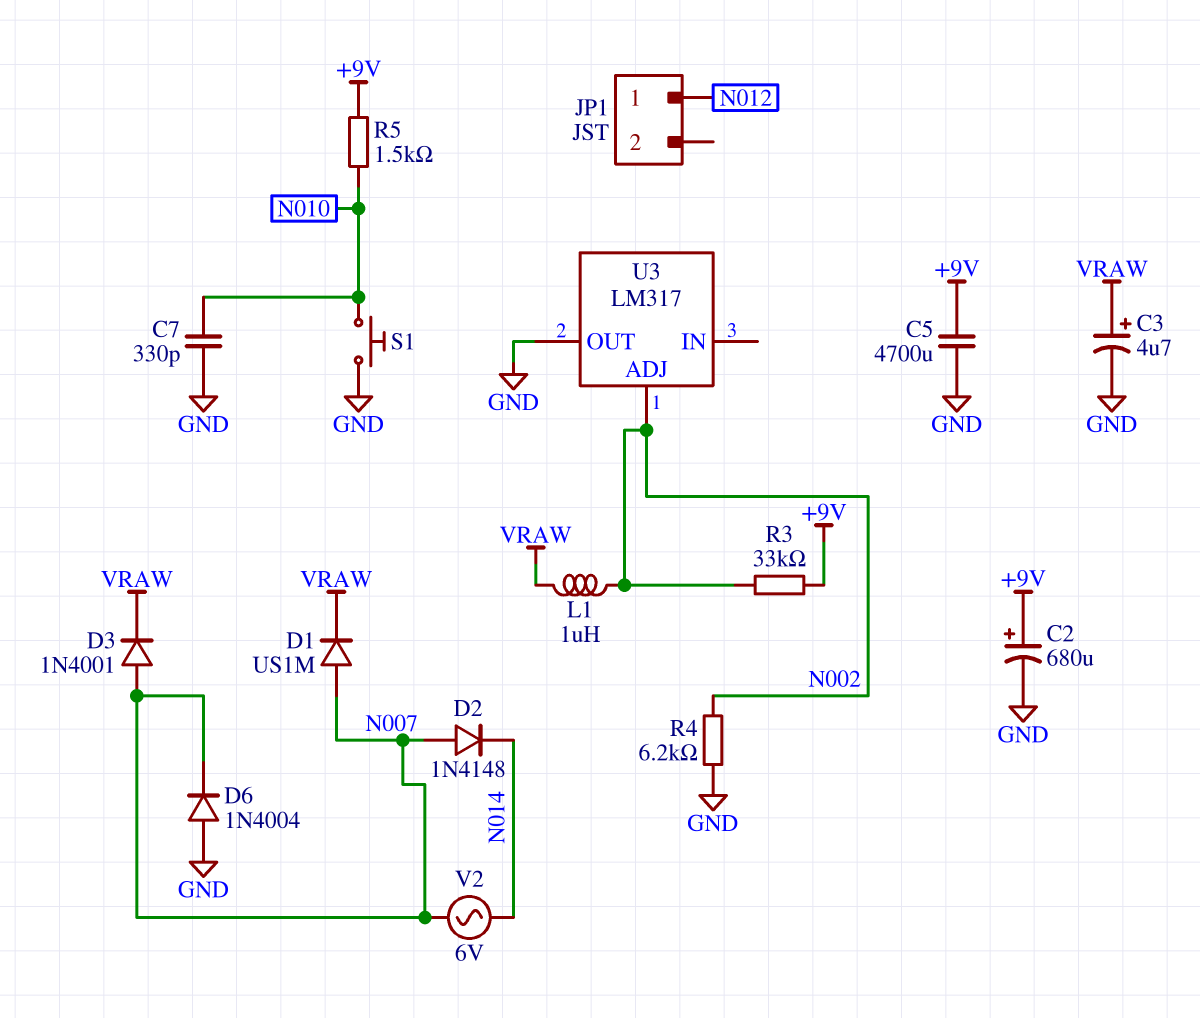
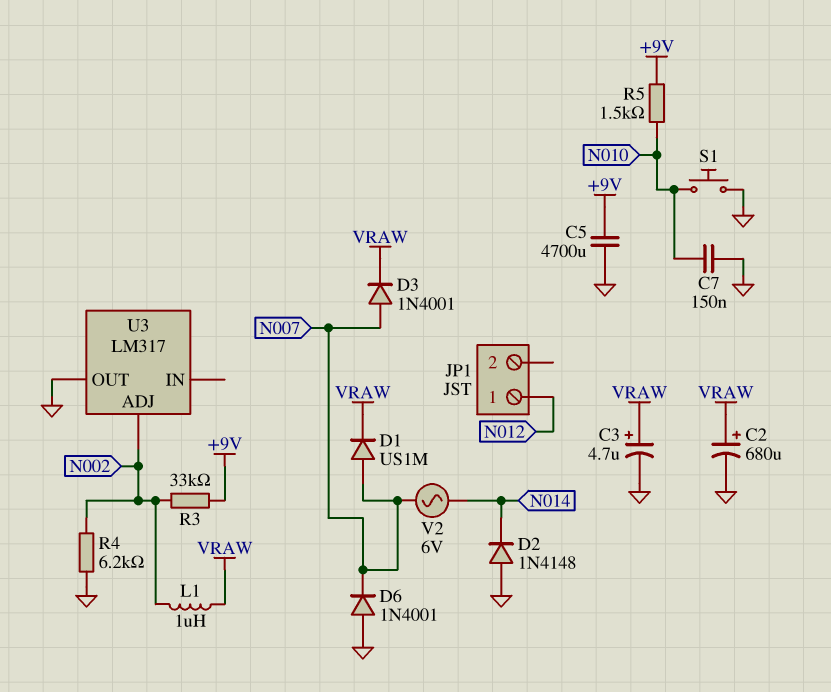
C2: 680uF (plus +9V, minus GND) -> 680uF (plus VRAW, minus GND)
C7: 330pF (GND, N010) -> 150nF (GND, N010)
D2: diode 1N4148 (A N007, K N014) -> diode 1N4148 (A GND, K N014)
D6: diode 1N4004 (A GND, K N007) -> diode 1N4001 (A GND, K N007)

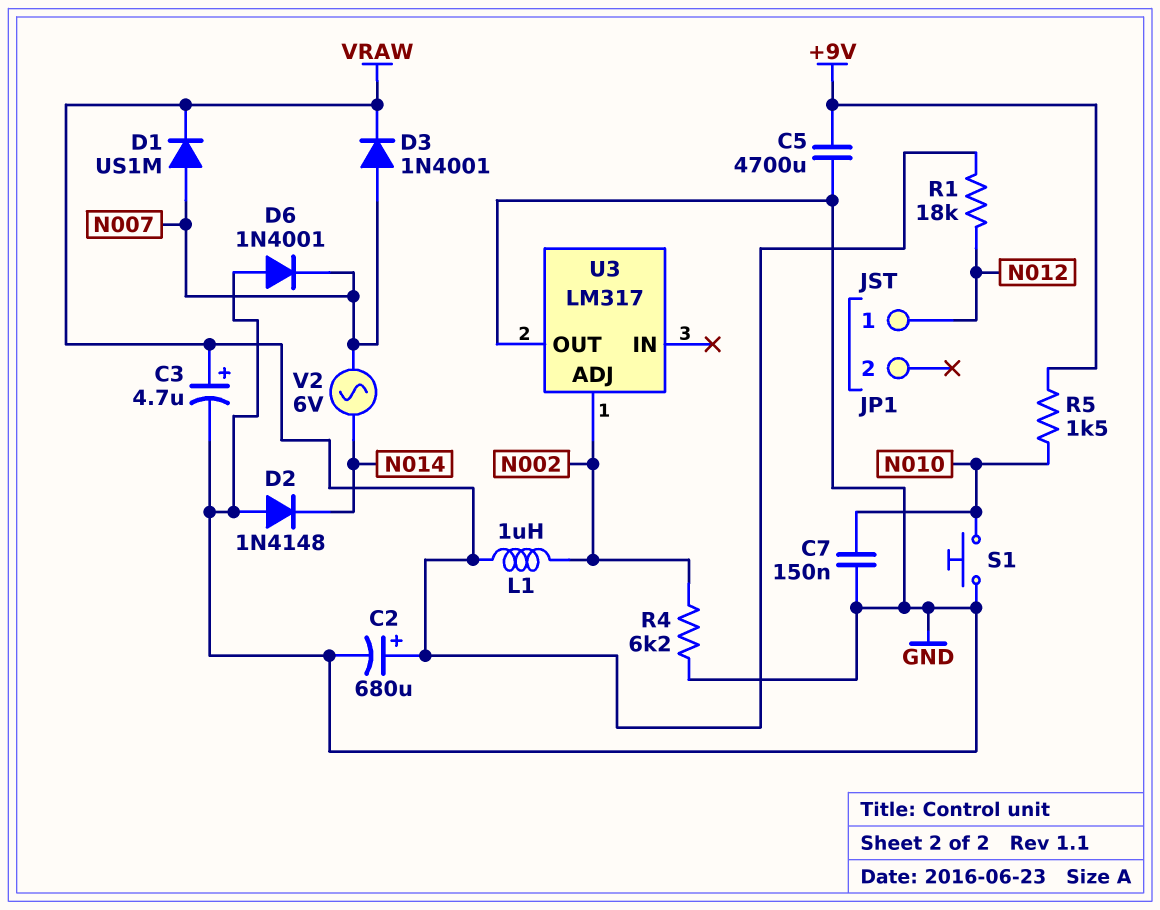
R1: none -> 18k (N012, VRAW)
R3: 33k (+9V, N002) -> none

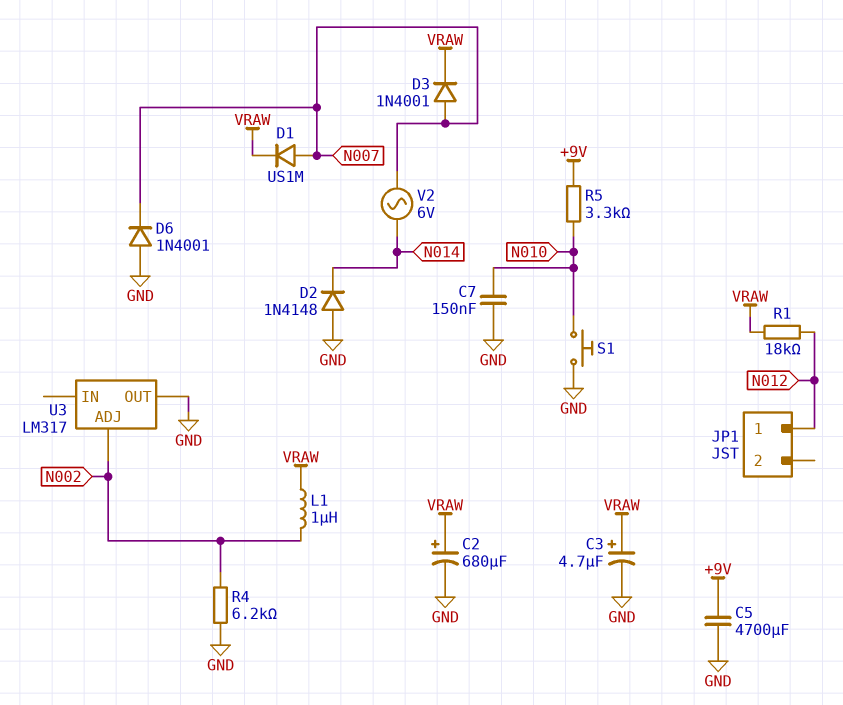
R5: 1.5k (+9V, N010) -> 3.3k (+9V, N010)

